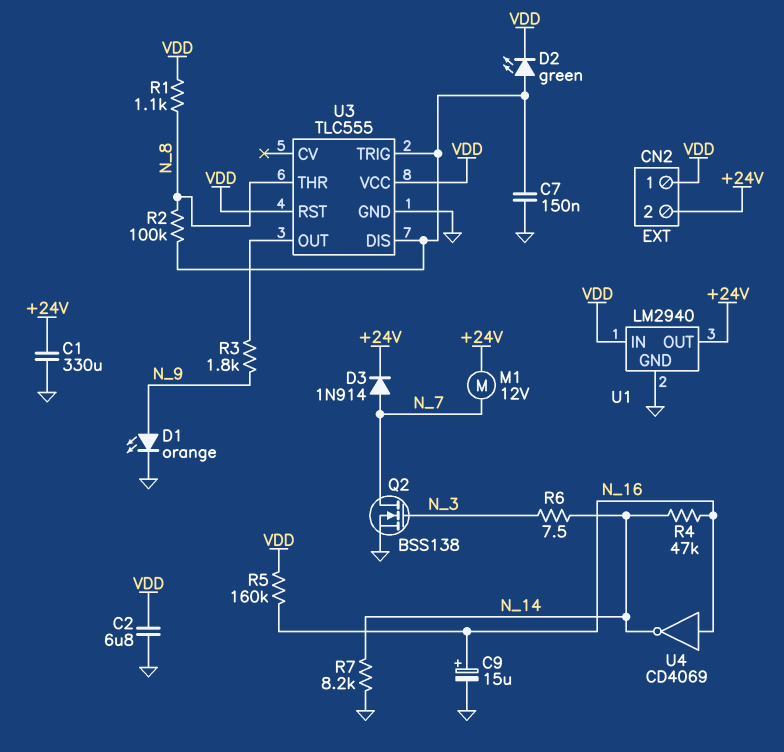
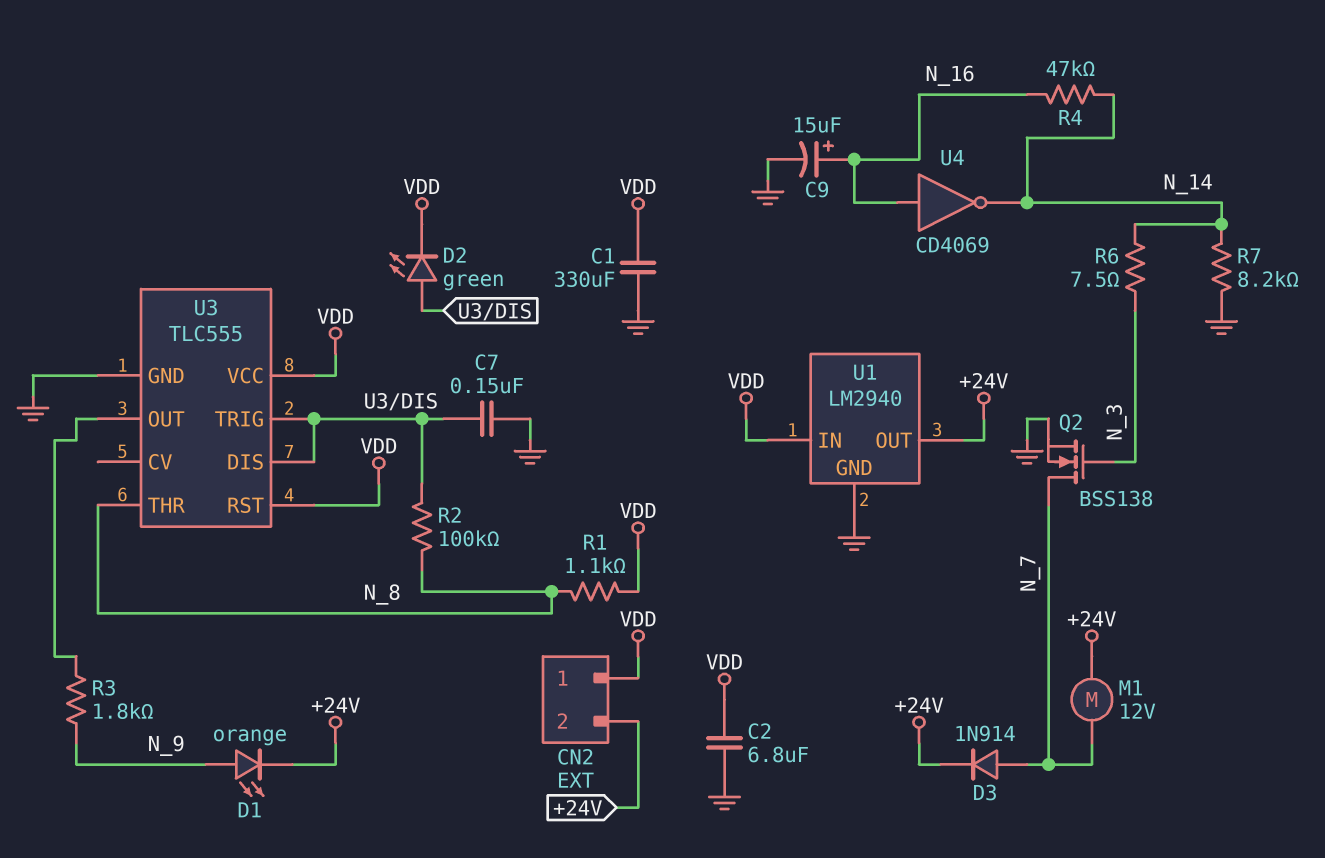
C1: 330uF (+24V, GND) -> 330uF (GND, VDD)
D1: LED orange (A N_9, K GND) -> LED orange (A N_9, K +24V)
R5: 160k (N_16, VDD) -> none

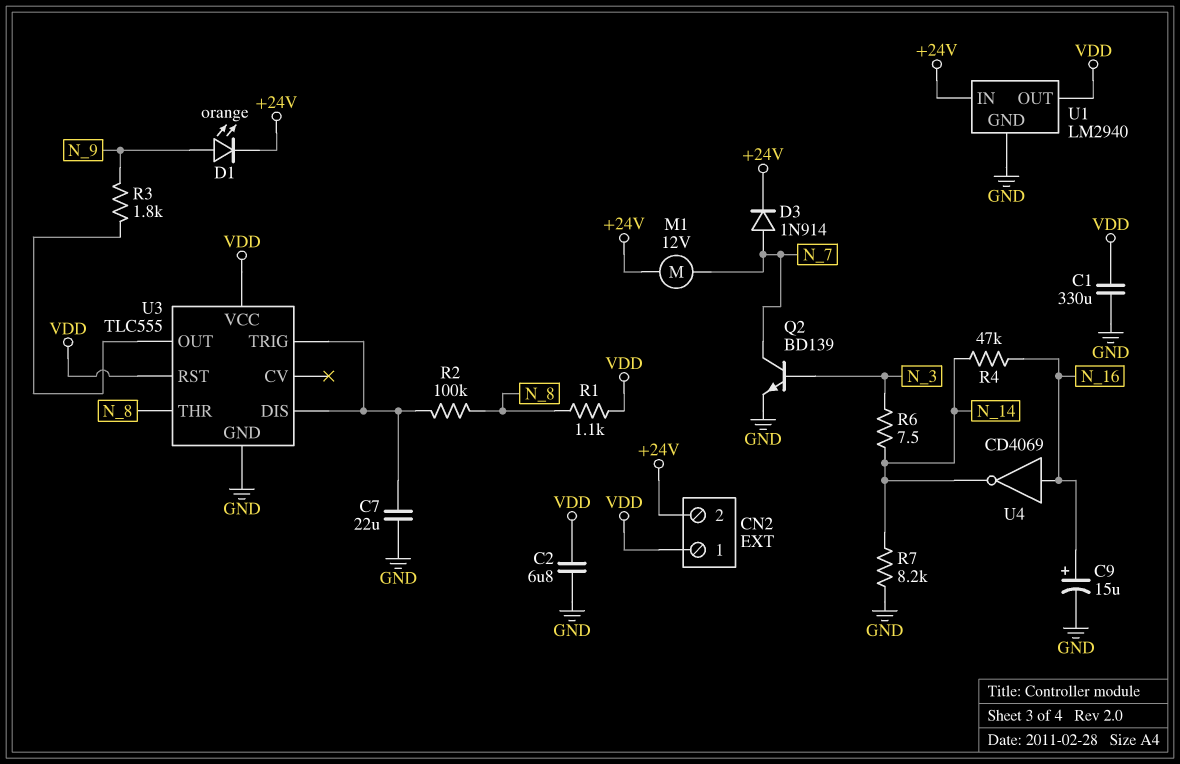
C7: 150nF (GND, U3/DIS) -> 22uF (GND, U3/DIS)
D2: LED green (A U3/DIS, K VDD) -> none
Q2: NMOS BSS138 (G N_3, D N_7, S GND) -> NPN BD139 (B N_3, C N_7, E GND)
U1 pin IN: VDD -> +24V
U1 pin OUT: +24V -> VDD

